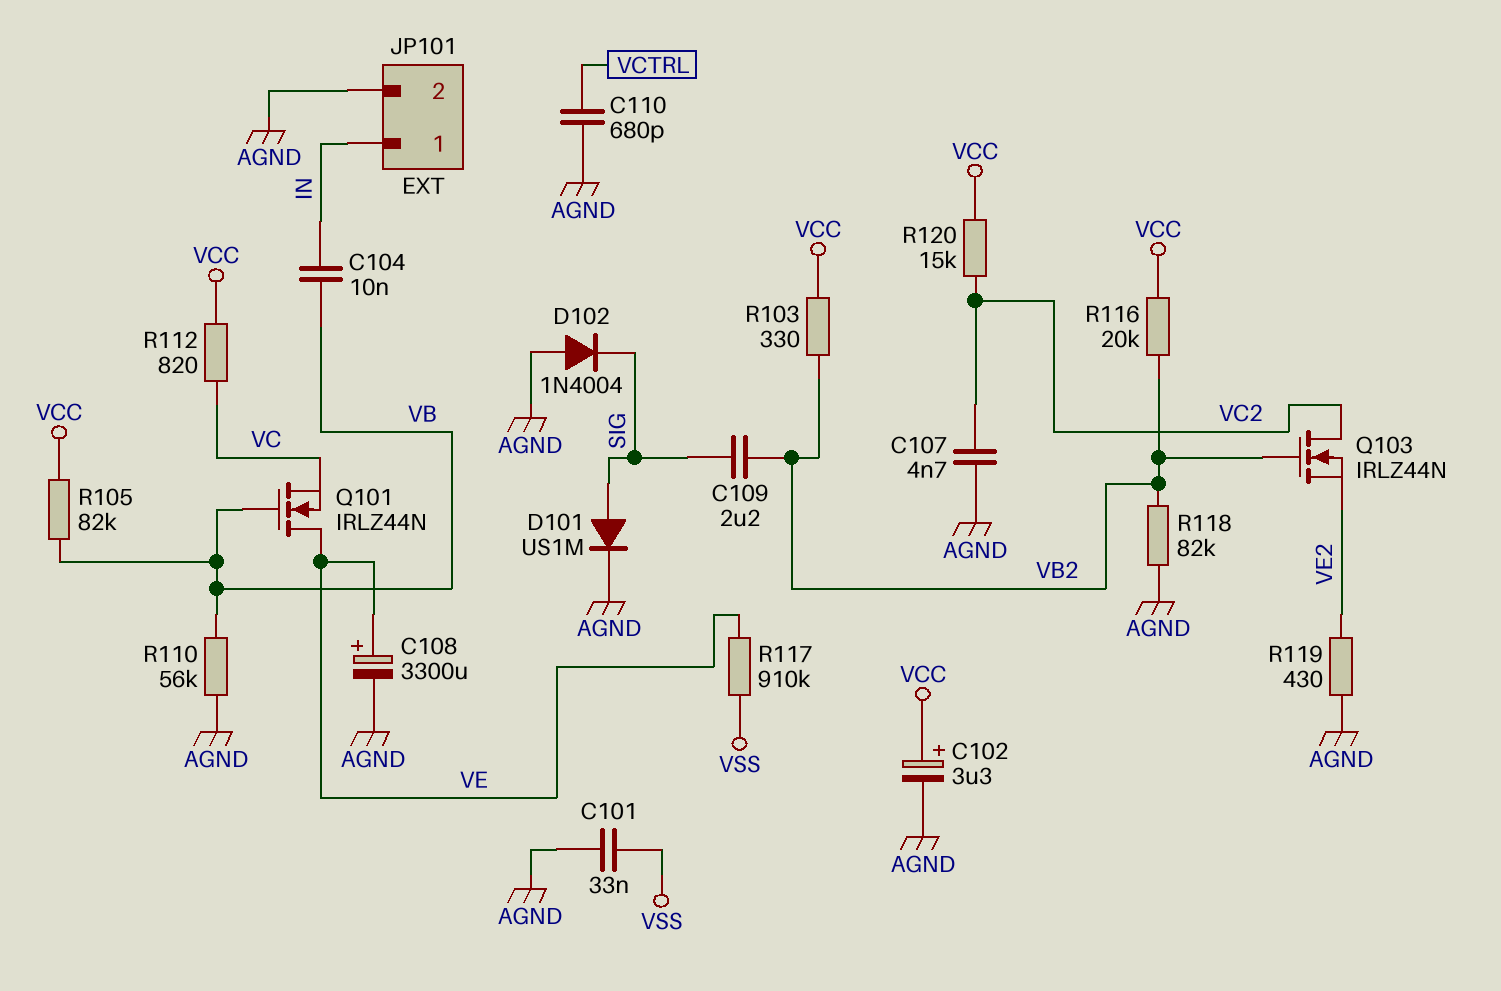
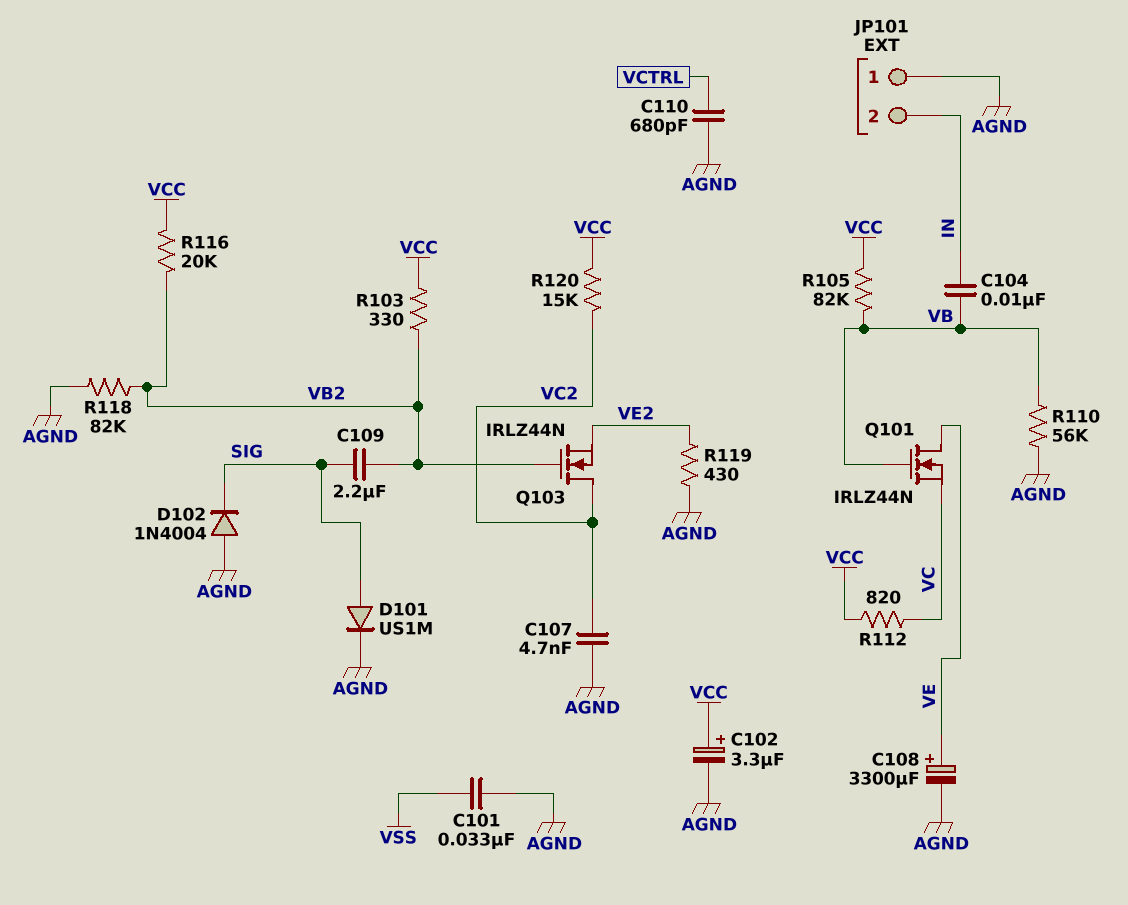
JP101 pin 1: IN -> AGND
JP101 pin 2: AGND -> IN
R117: 910k (VE, VSS) -> none

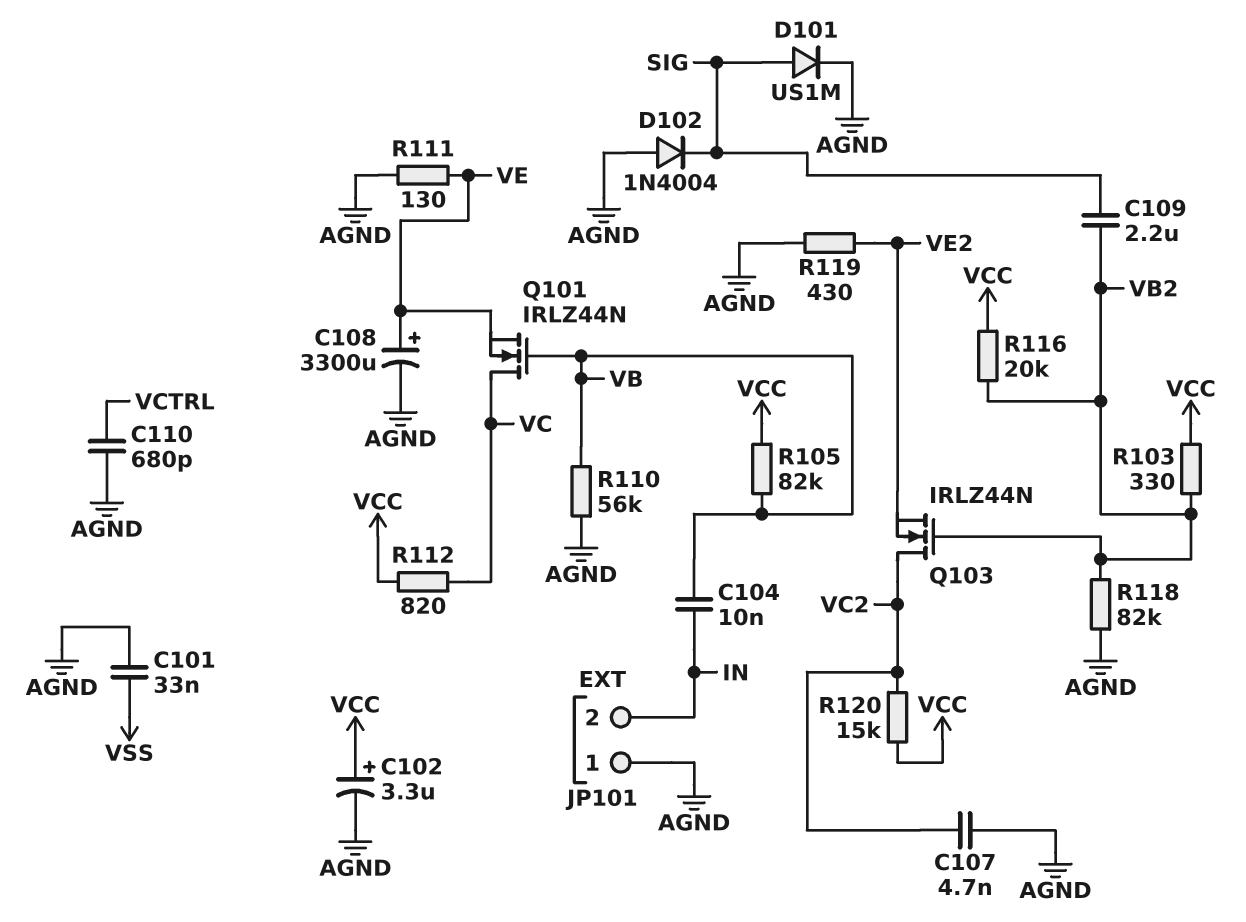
Q101: NMOS IRLZ44N (G VB, D VE, S VC) -> NMOS IRLZ44N (G VB, D VC, S VE)
R111: none -> 130 (AGND, VE)

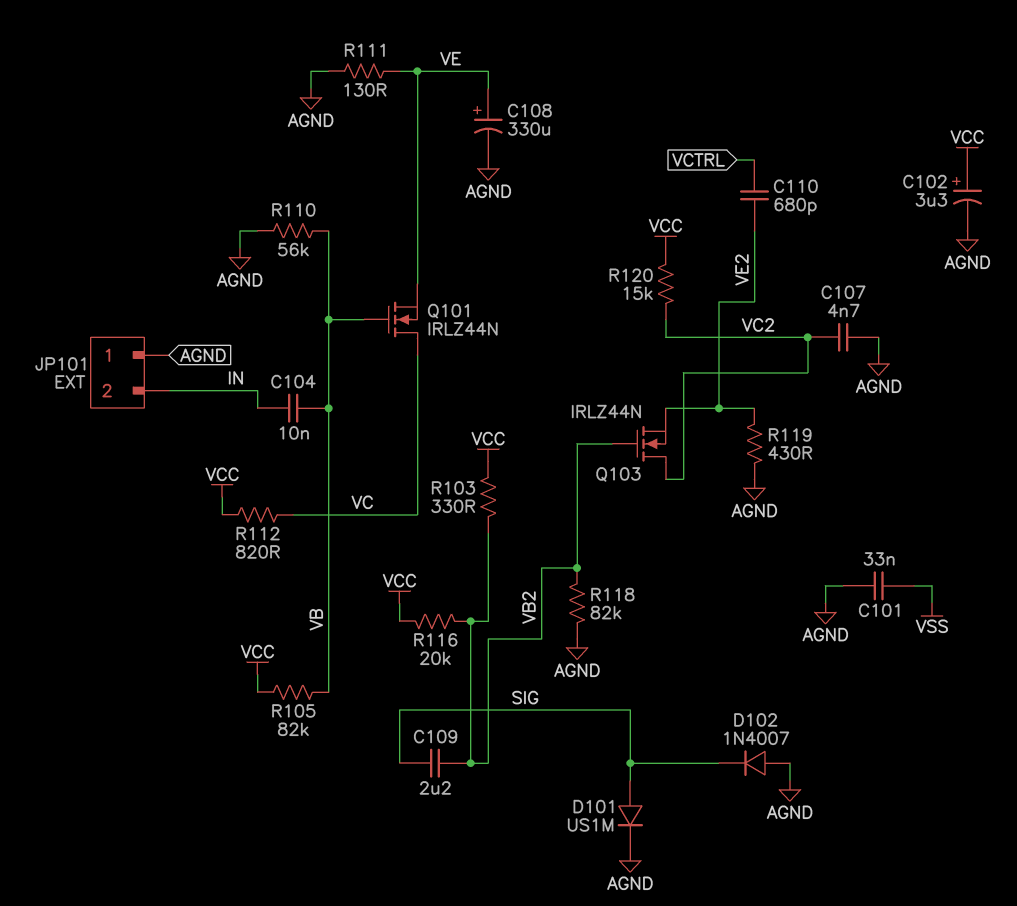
C108: 3300uF (plus VE, minus AGND) -> 330uF (plus VE, minus AGND)
C110: 680pF (AGND, VCTRL) -> 680pF (VCTRL, VE2)
D102: diode 1N4004 (A AGND, K SIG) -> diode 1N4007 (A AGND, K SIG)

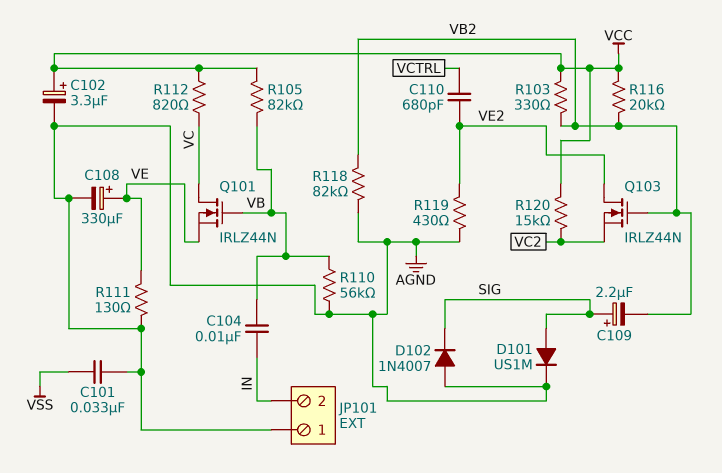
C107: 4.7nF (AGND, VC2) -> none
C109: 2.2uF (SIG, VB2) -> 2.2uF (plus SIG, minus VB2)
Q103: NMOS IRLZ44N (G VB2, D VC2, S VE2) -> NMOS IRLZ44N (G VB2, D VE2, S VC2)

